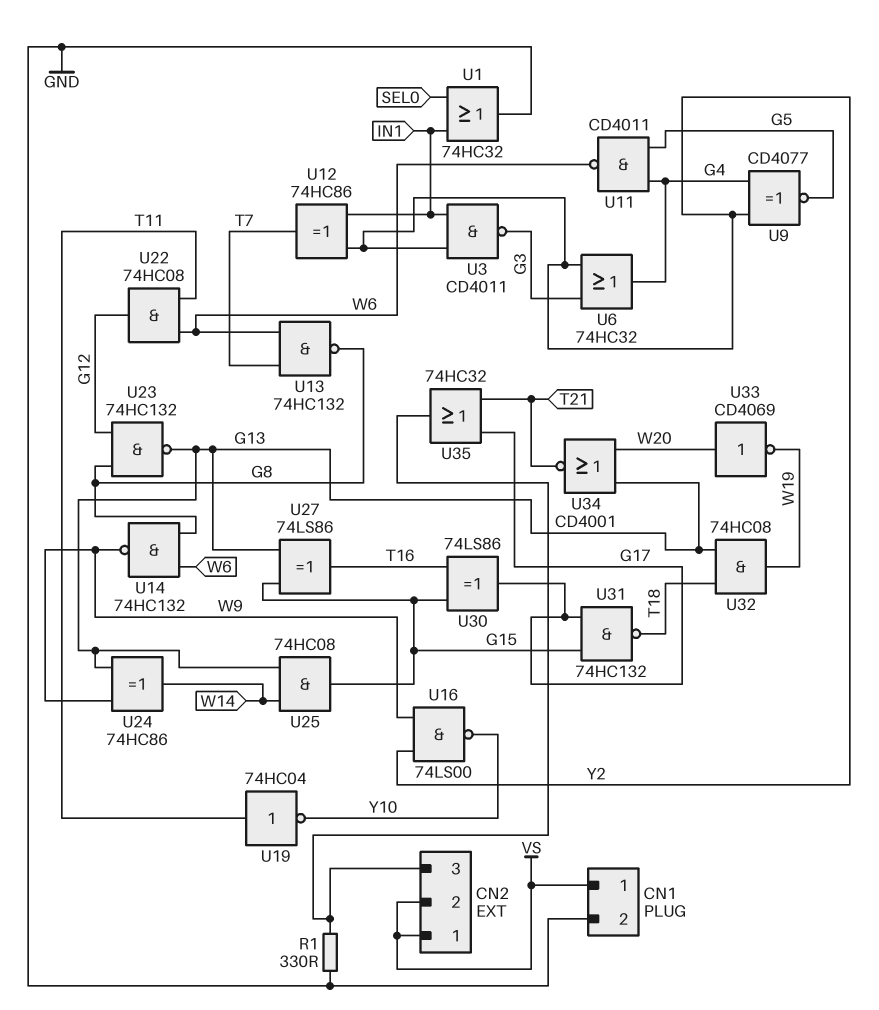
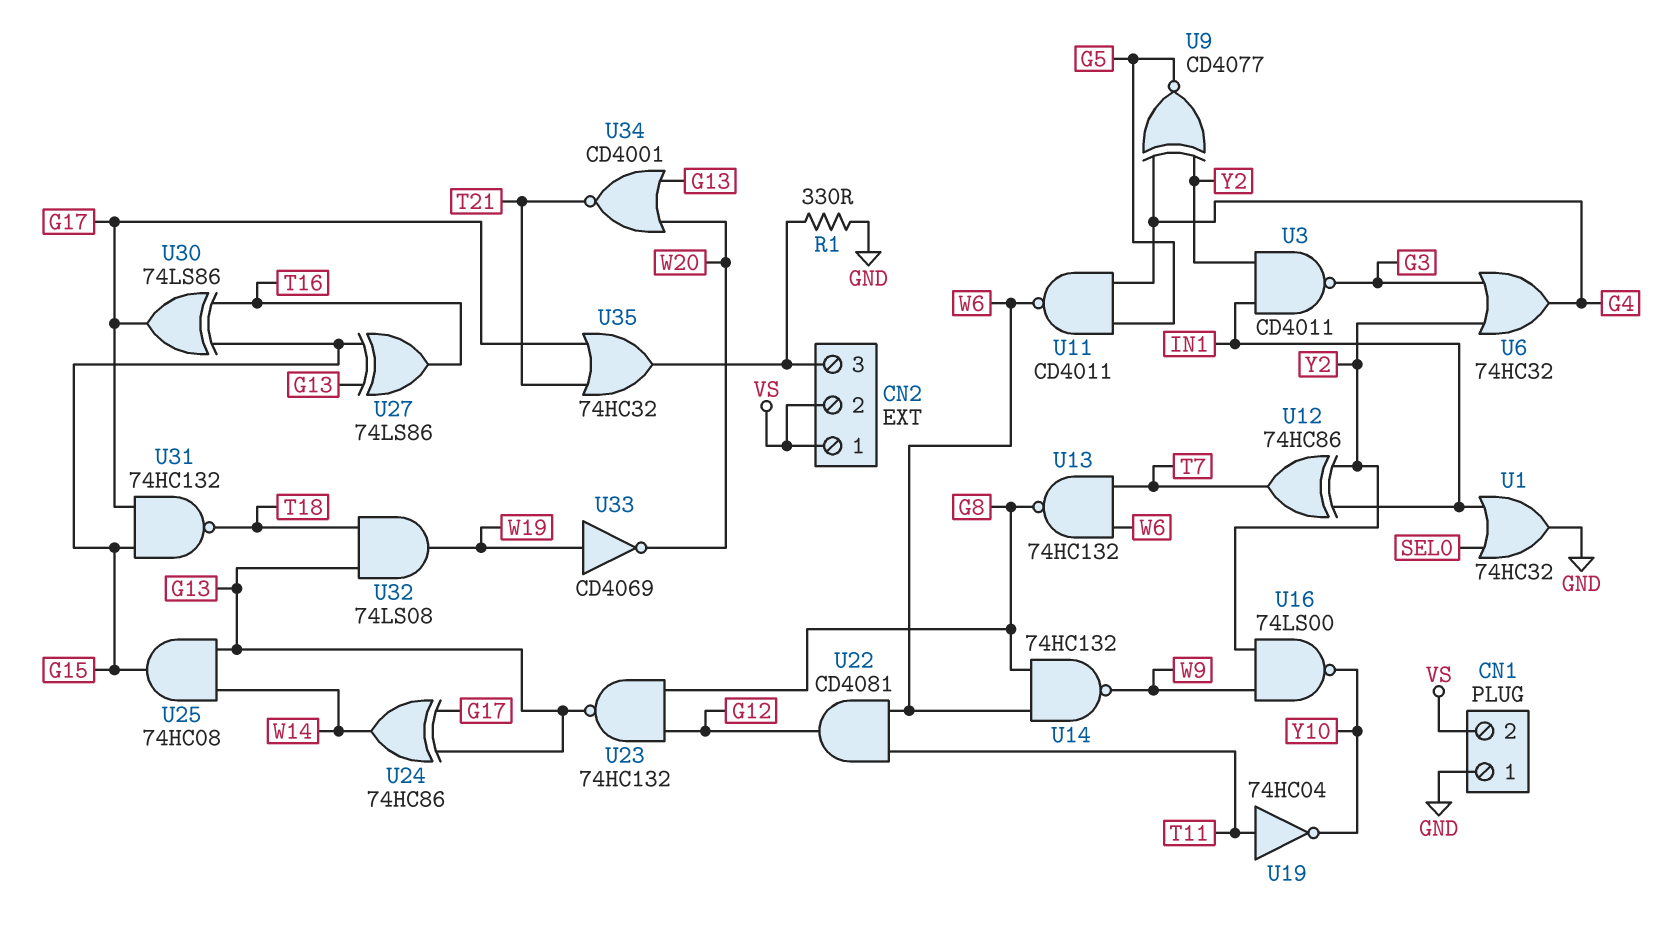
CN1 pin 1: VS -> GND
CN1 pin 2: GND -> VS
U22: AND 74HC08 (in T11, in W6, out G12) -> AND CD4081 (in T11, in W6, out G12)
U24: XOR 74HC86 (in G13, in W9, out W14) -> XOR 74HC86 (in G13, in G17, out W14)
U32: AND 74HC08 (in G13, in T18, out W19) -> AND 74LS08 (in G13, in T18, out W19)
U33: NOT CD4069 (in W20, out W19) -> NOT CD4069 (in W19, out W20)

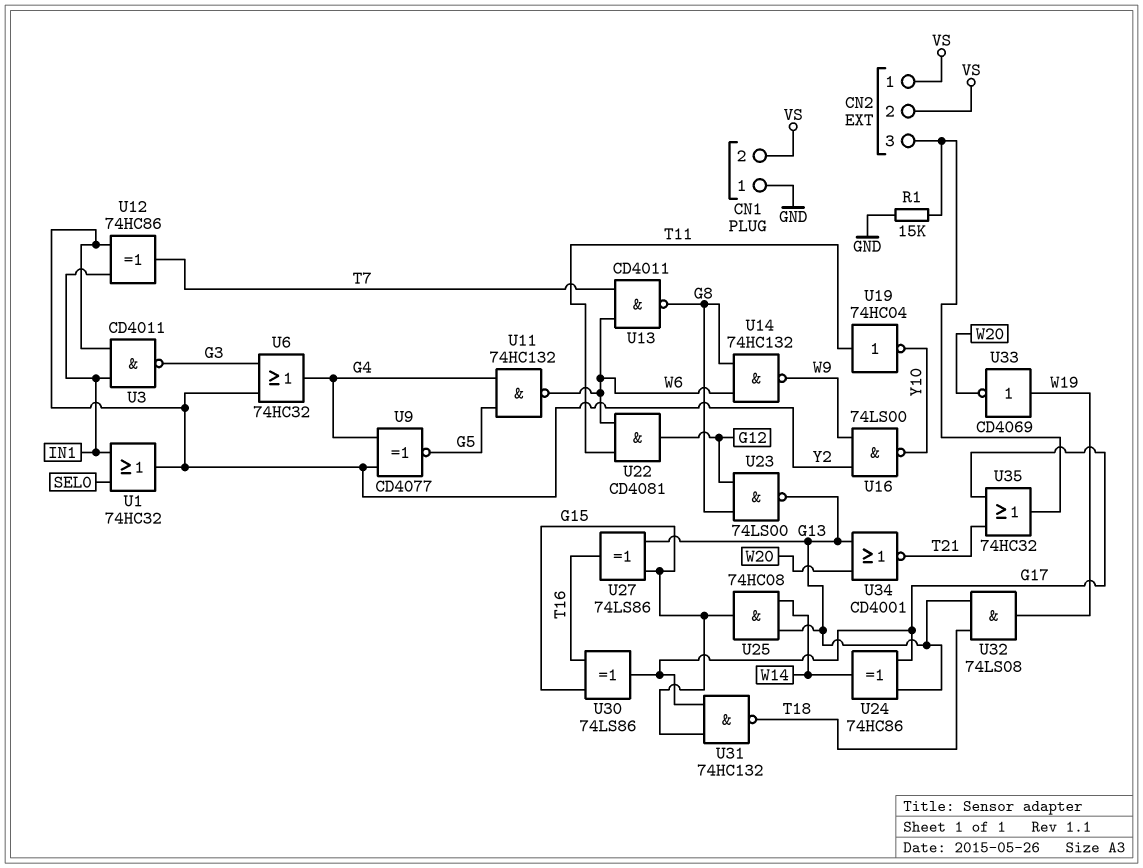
R1: 330 (CN2/3, GND) -> 15k (CN2/3, GND)
U1: OR 74HC32 (in IN1, in SEL0, out GND) -> OR 74HC32 (in IN1, in SEL0, out Y2)
U11: NAND CD4011 (in G4, in G5, out W6) -> NAND 74HC132 (in G4, in G5, out W6)
U13: NAND 74HC132 (in T7, in W6, out G8) -> NAND CD4011 (in T7, in W6, out G8)
U23: NAND 74HC132 (in G8, in G12, out G13) -> NAND 74LS00 (in G8, in G12, out G13)

